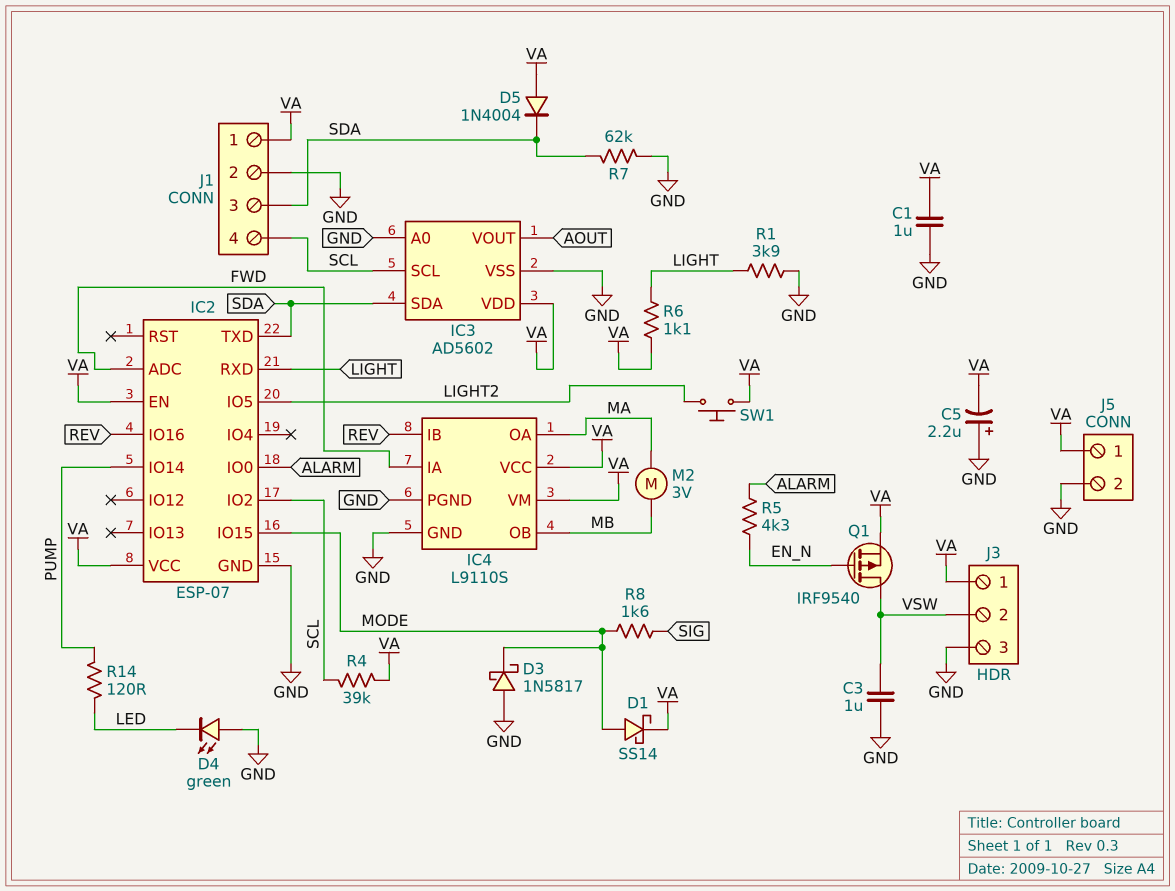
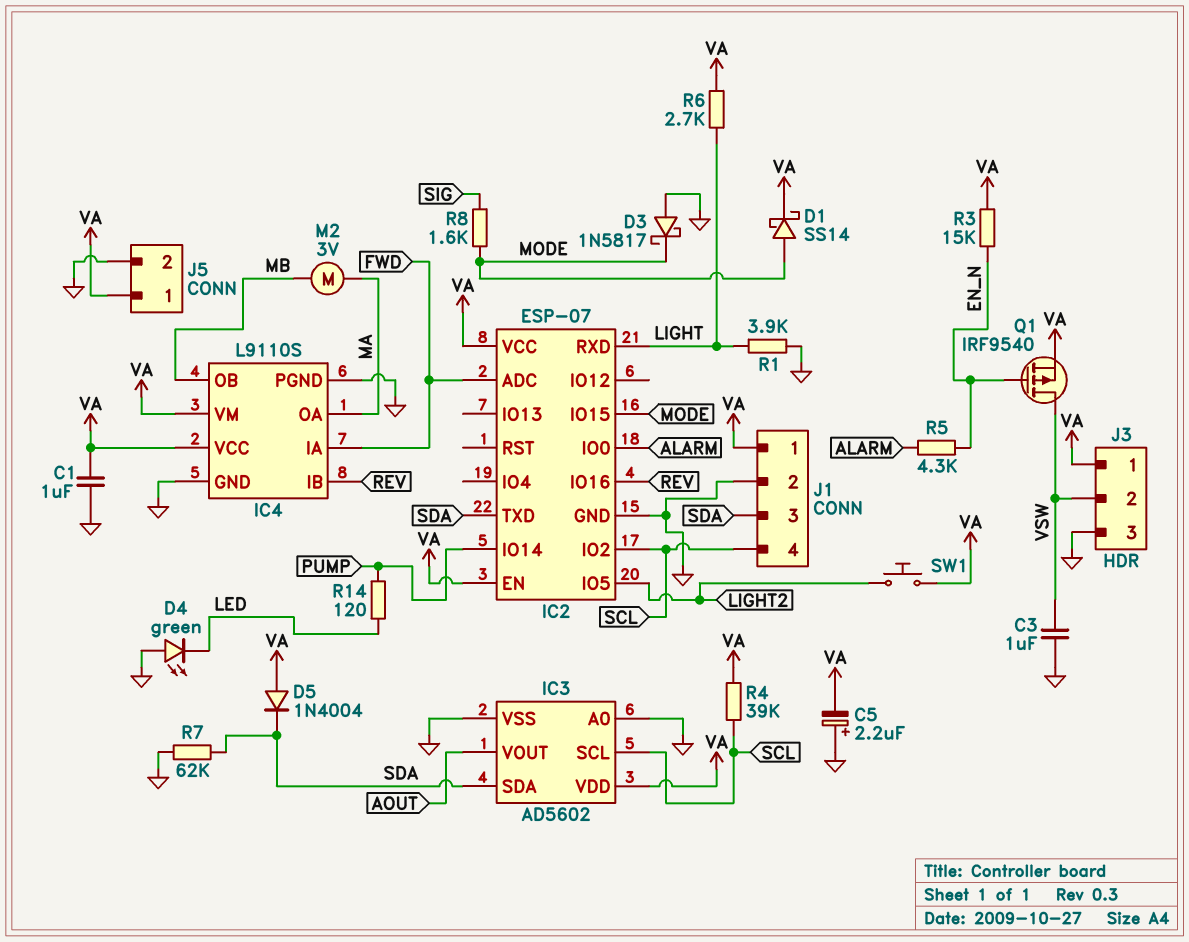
R3: none -> 15k (EN_N, VA)
R6: 1.1k (LIGHT, VA) -> 2.7k (LIGHT, VA)

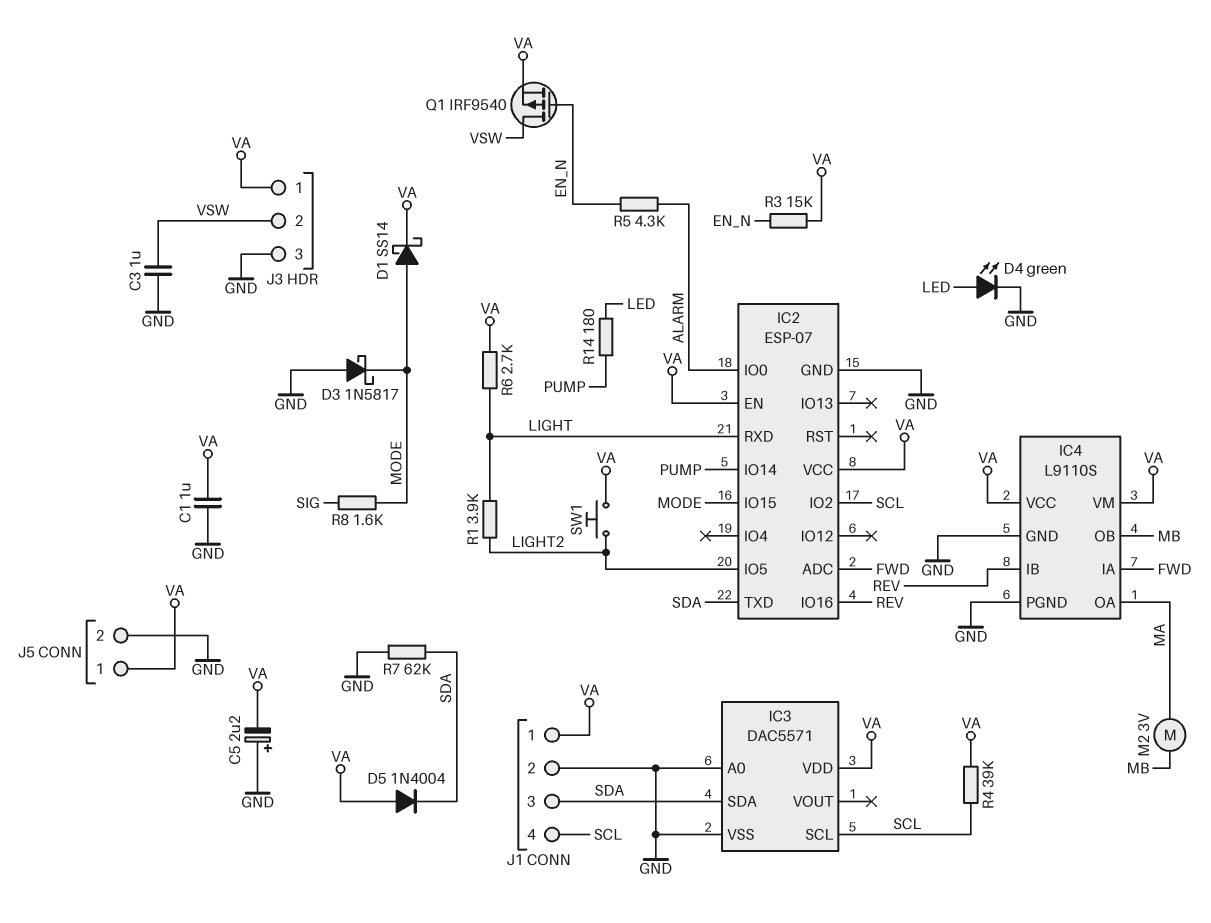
D4: LED green (A GND, K LED) -> LED green (A LED, K GND)
IC3: AD5602 -> DAC5571
IC3 pin VOUT: AOUT -> none
R1: 3.9k (GND, LIGHT) -> 3.9k (LIGHT, LIGHT2)
R14: 120 (LED, PUMP) -> 180 (LED, PUMP)

